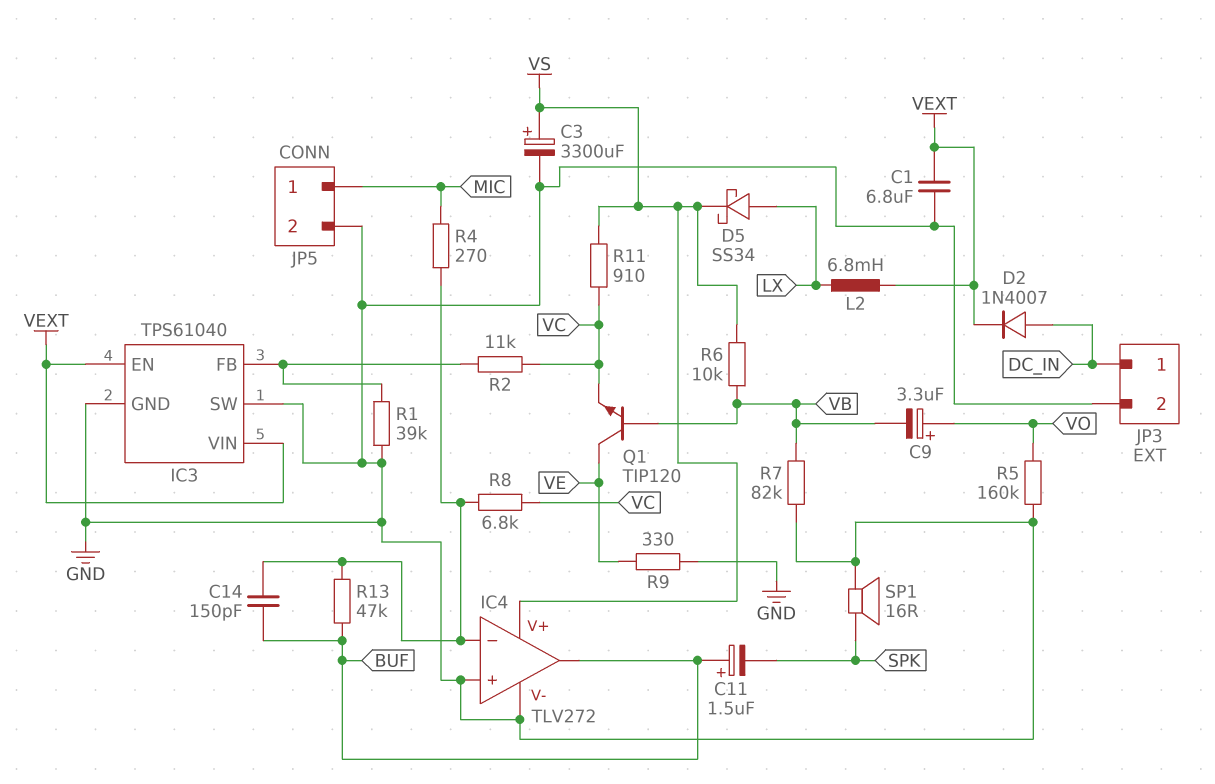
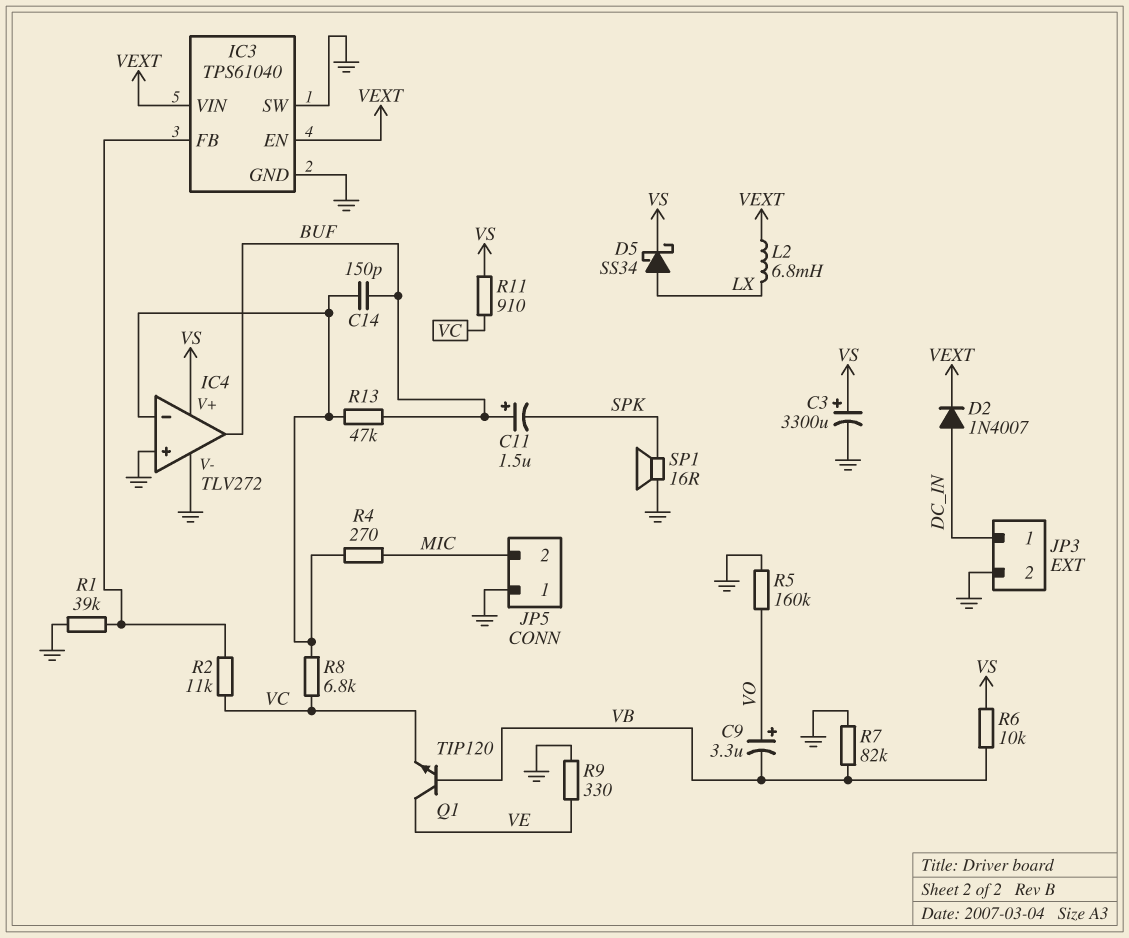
C1: 6.8uF (GND, VEXT) -> none
JP5 pin 1: MIC -> GND
JP5 pin 2: GND -> MIC

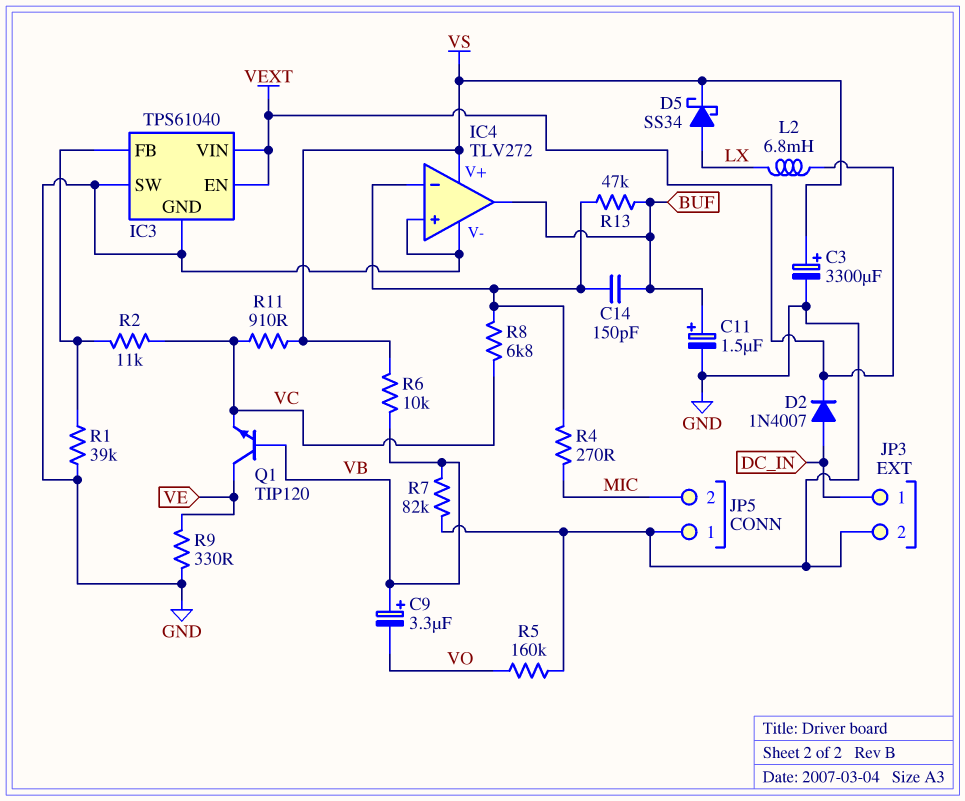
C9: 3.3uF (plus VO, minus VB) -> 3.3uF (plus VB, minus VO)
C11: 1.5uF (plus BUF, minus SPK) -> 1.5uF (plus BUF, minus GND)
SP1: speaker 16R (GND, SPK) -> none

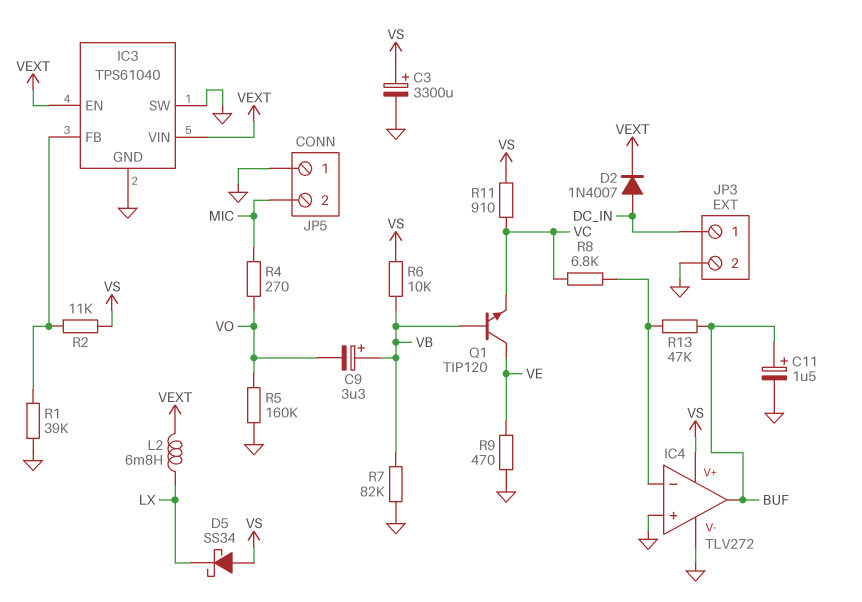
C14: 150pF (BUF, IC4/in-) -> none
D5: schottky SS34 (A LX, K VS) -> schottky SS34 (A VS, K LX)
R2: 11k (IC3/FB, VC) -> 11k (IC3/FB, VS)
R4: 270 (IC4/in-, MIC) -> 270 (MIC, VO)
R9: 330 (GND, VE) -> 470 (GND, VE)

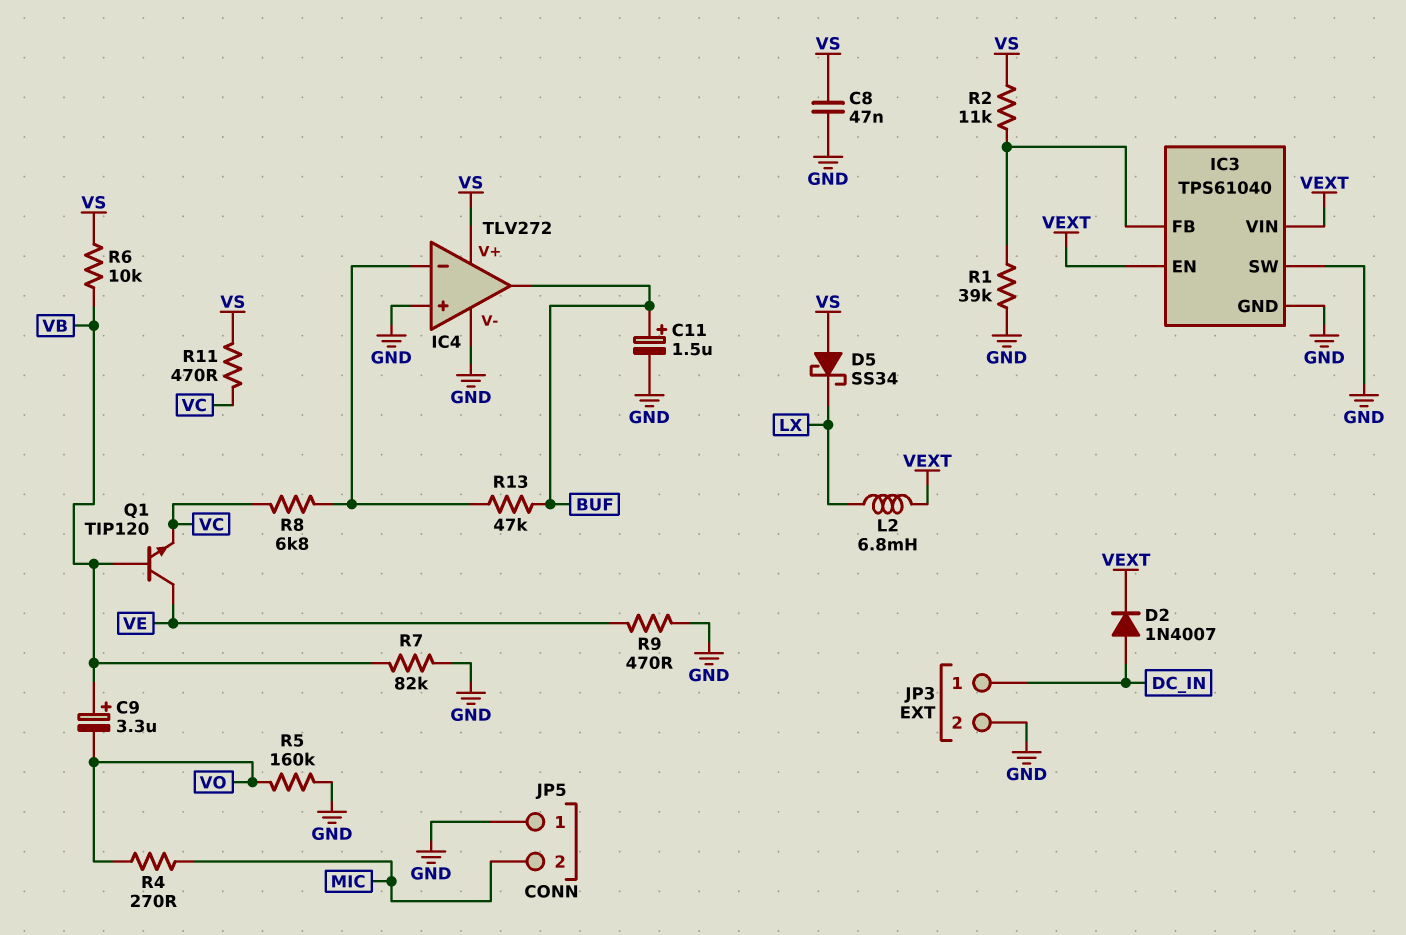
C3: 3300uF (plus VS, minus GND) -> none
C8: none -> 47nF (GND, VS)
R11: 910 (VC, VS) -> 470 (VC, VS)

